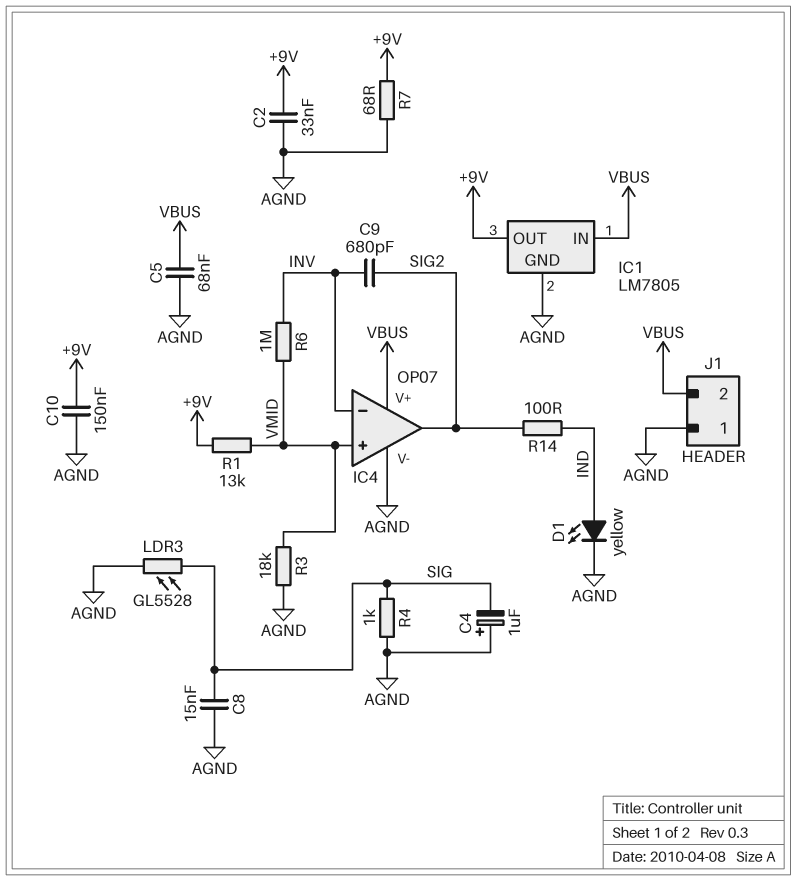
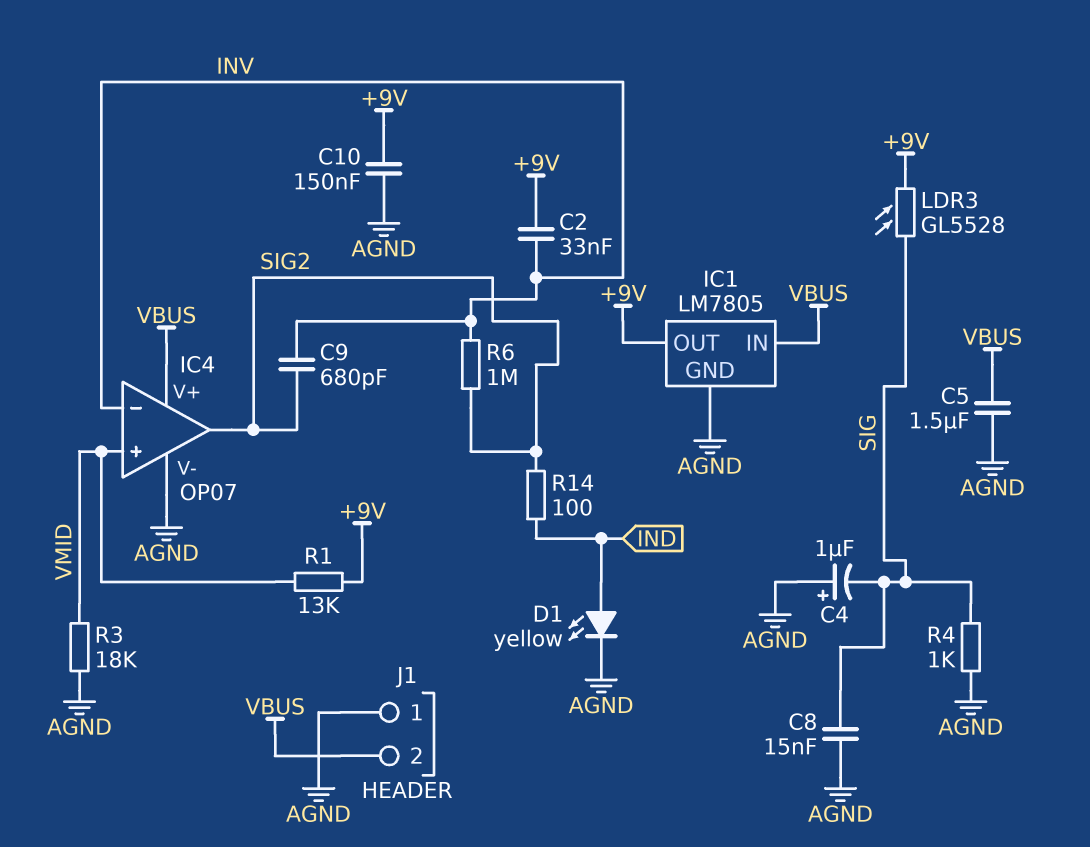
C2: 33nF (+9V, AGND) -> 33nF (+9V, INV)
C5: 68nF (AGND, VBUS) -> 1.5uF (AGND, VBUS)
LDR3: GL5528 (AGND, SIG) -> GL5528 (+9V, SIG)
R6: 1M (INV, VMID) -> 1M (INV, SIG2)
R7: 68 (+9V, AGND) -> none

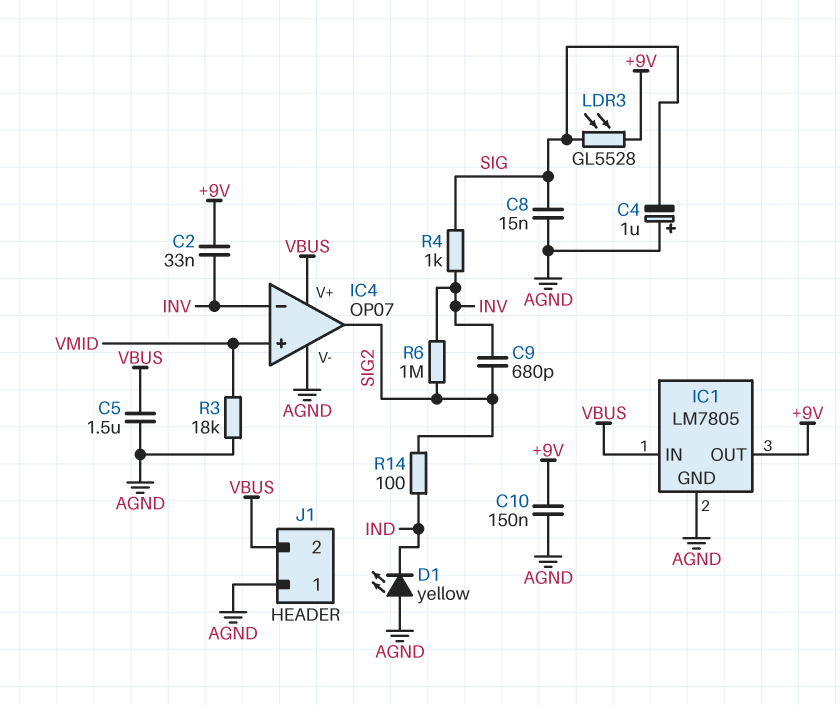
D1: LED yellow (A IND, K AGND) -> LED yellow (A AGND, K IND)
R1: 13k (+9V, VMID) -> none
R4: 1k (AGND, SIG) -> 1k (INV, SIG)

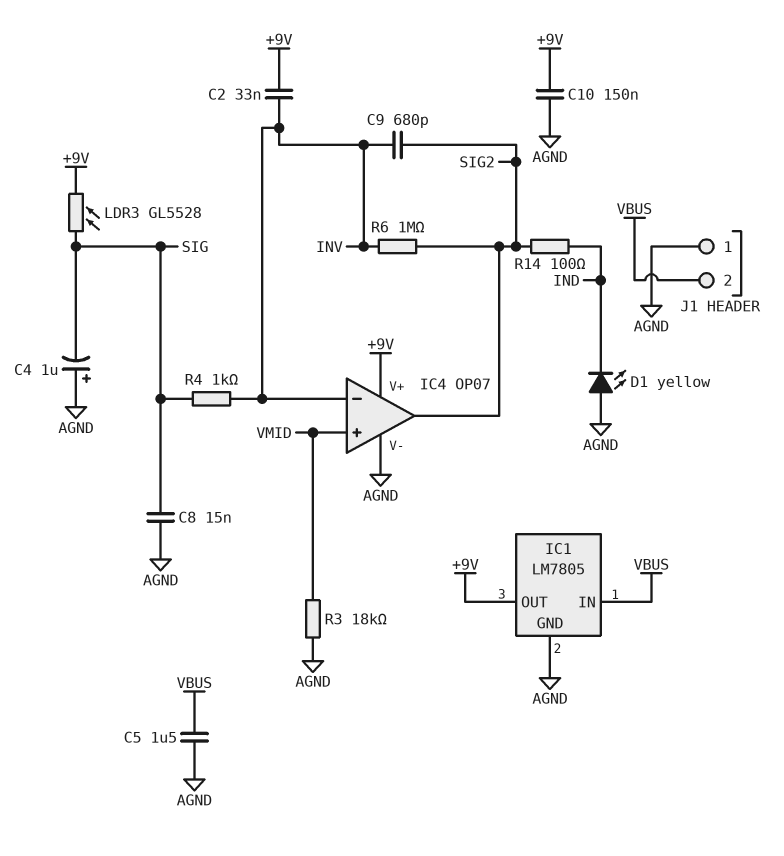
IC4 pin V+: VBUS -> +9V

